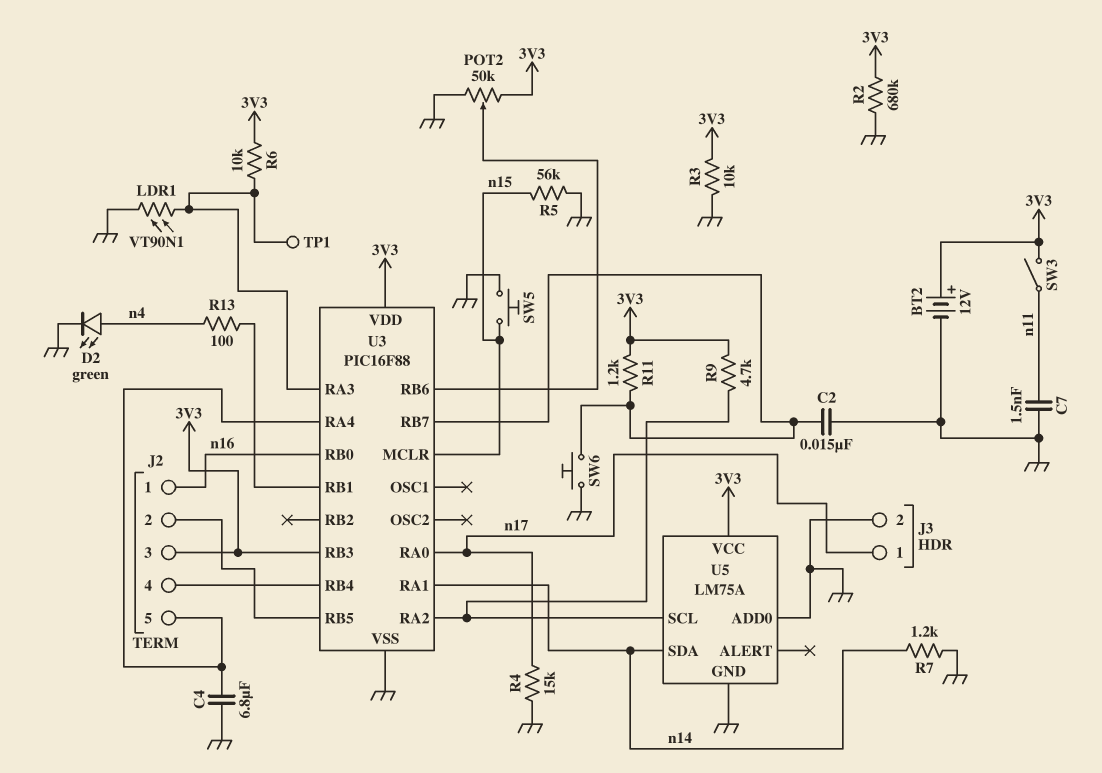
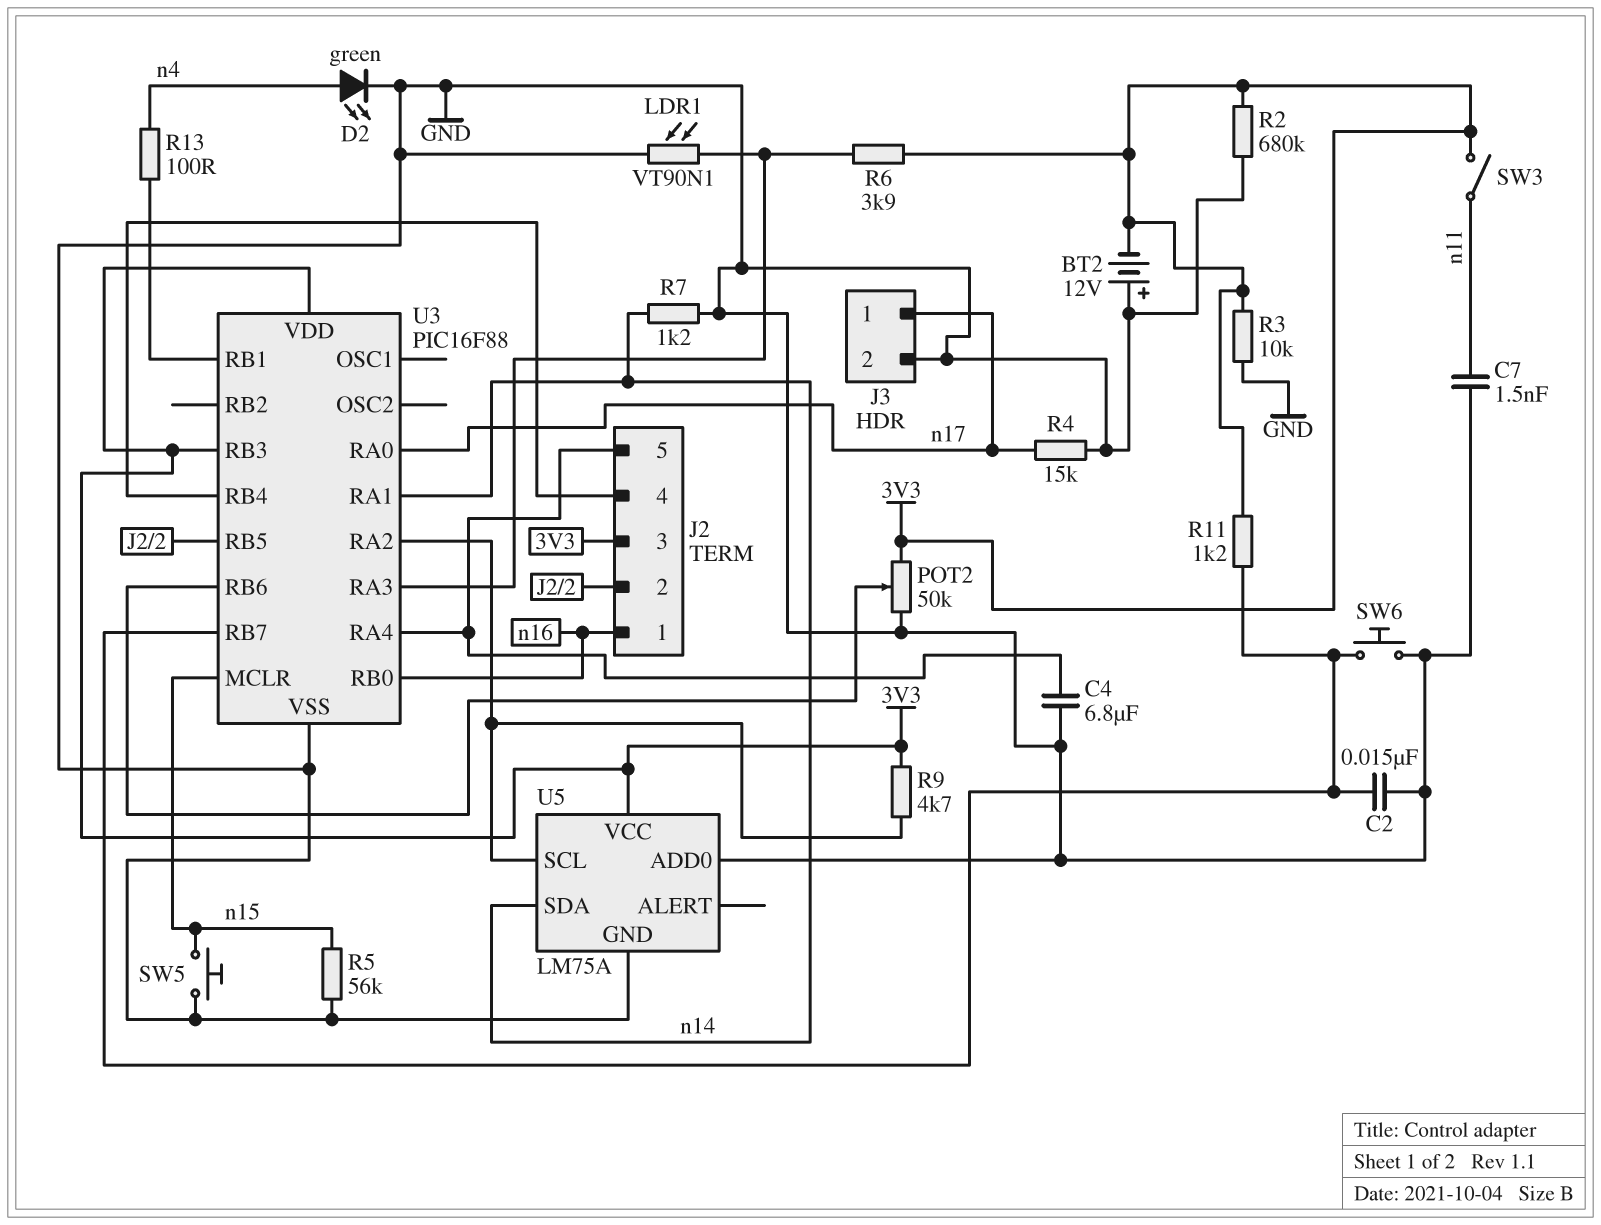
BT2: 12V (plus 3V3, minus GND) -> 12V (plus GND, minus 3V3)
R6: 10k (3V3, U3/RA3) -> 3.9k (3V3, U3/RA3)
TP1: test point (U3/RA3) -> none

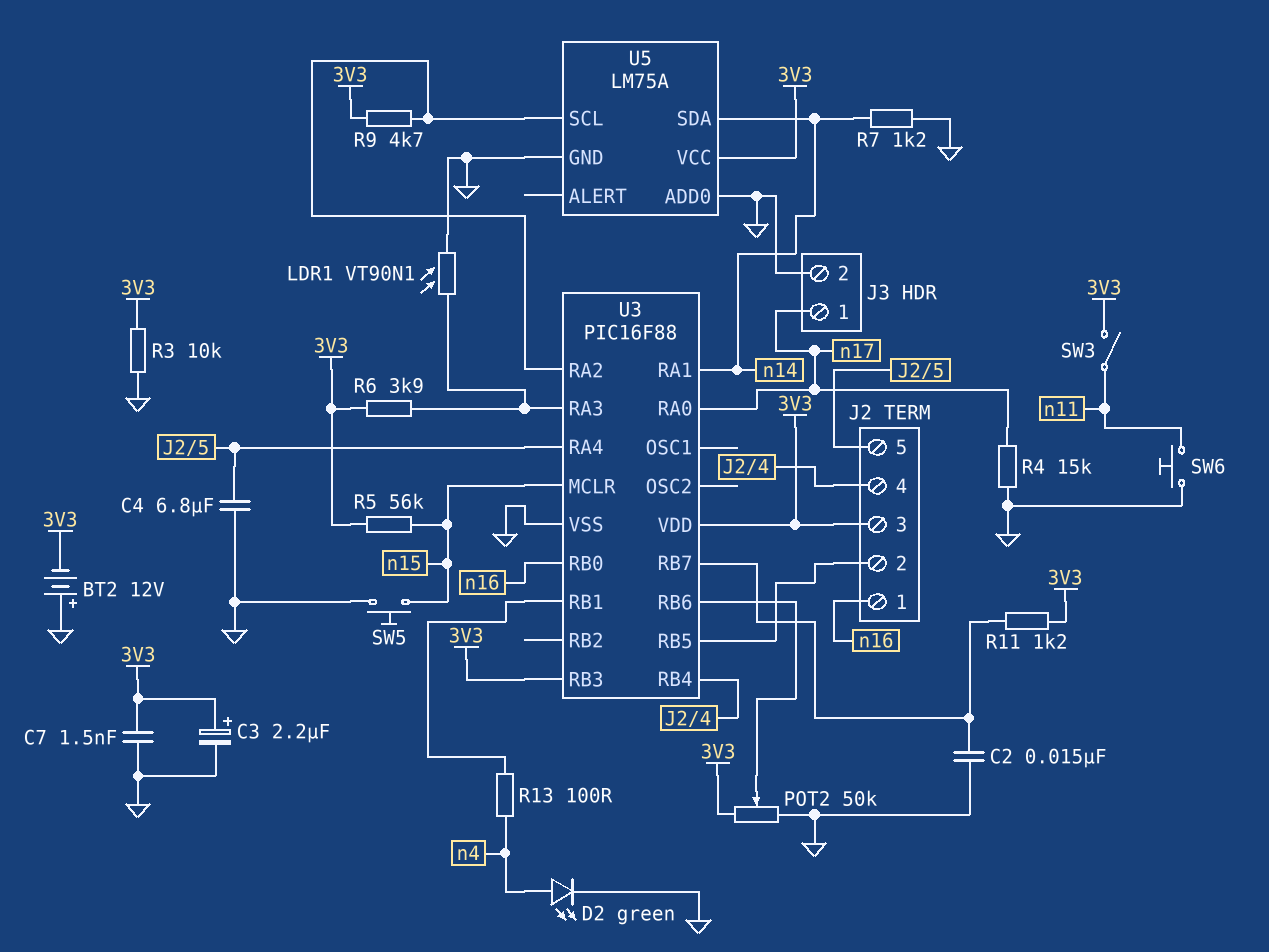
C3: none -> 2.2uF (plus 3V3, minus GND)
C7: 1.5nF (GND, n11) -> 1.5nF (3V3, GND)
R2: 680k (3V3, GND) -> none
R5: 56k (GND, n15) -> 56k (3V3, n15)
SW6: button (GND, U3/RB7) -> button (GND, n11)

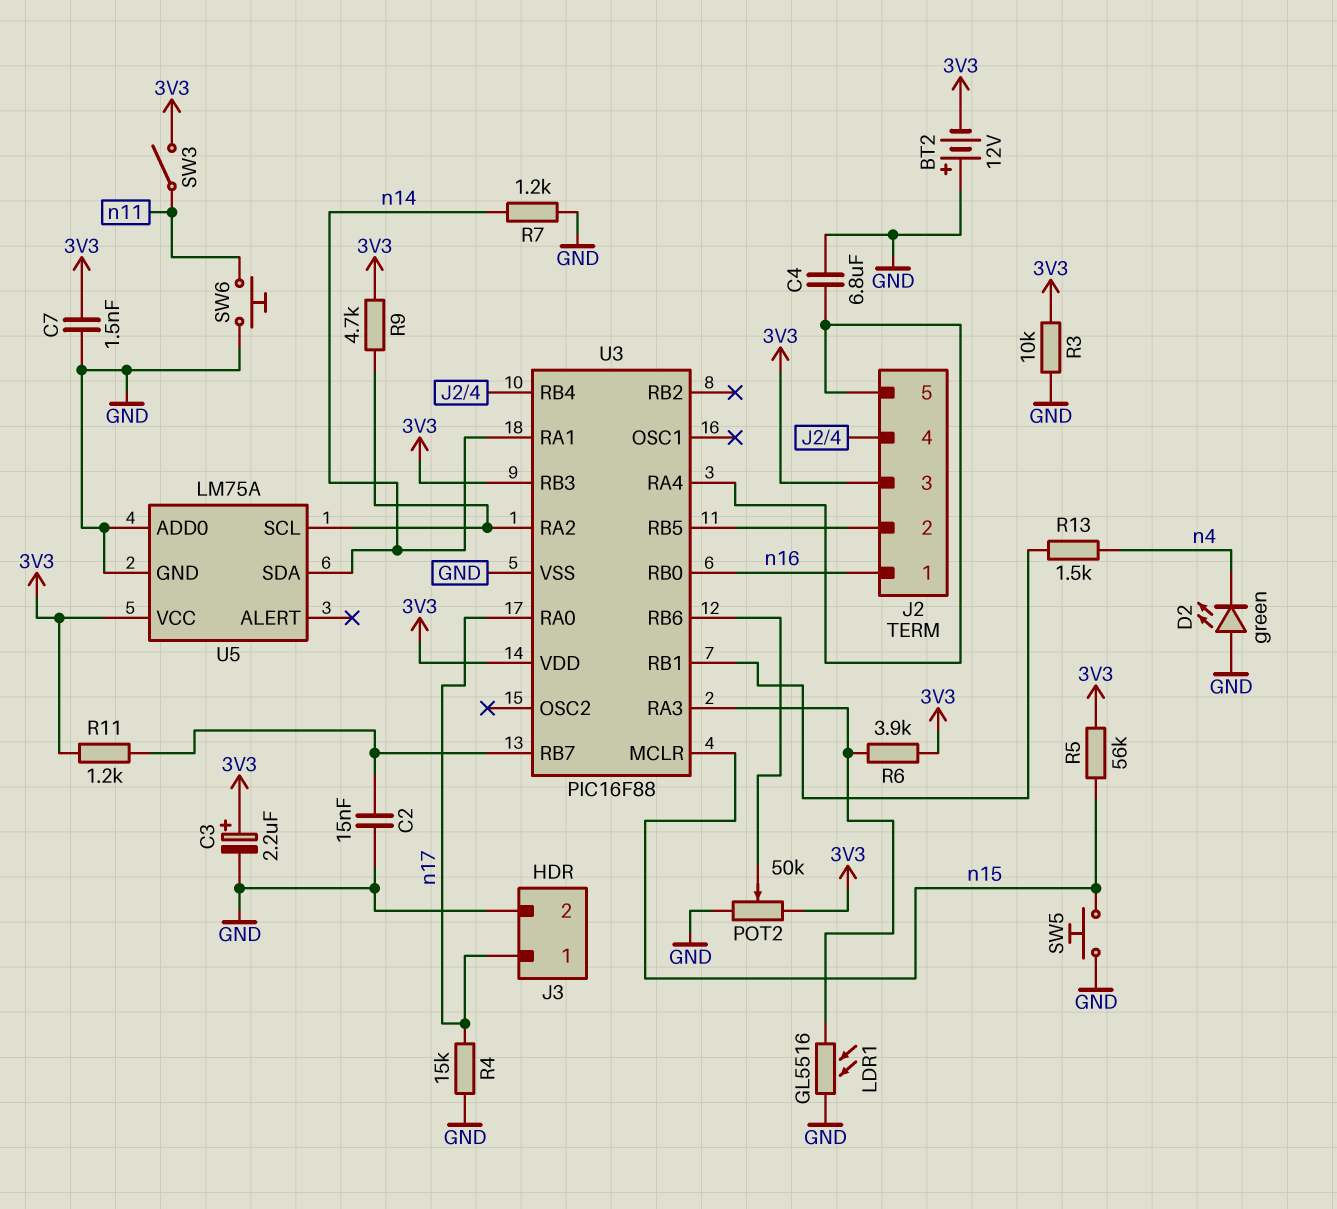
D2: LED green (A n4, K GND) -> LED green (A GND, K n4)
LDR1: VT90N1 (GND, U3/RA3) -> GL5516 (GND, U3/RA3)
R13: 100 (U3/RB1, n4) -> 1.5k (U3/RB1, n4)

